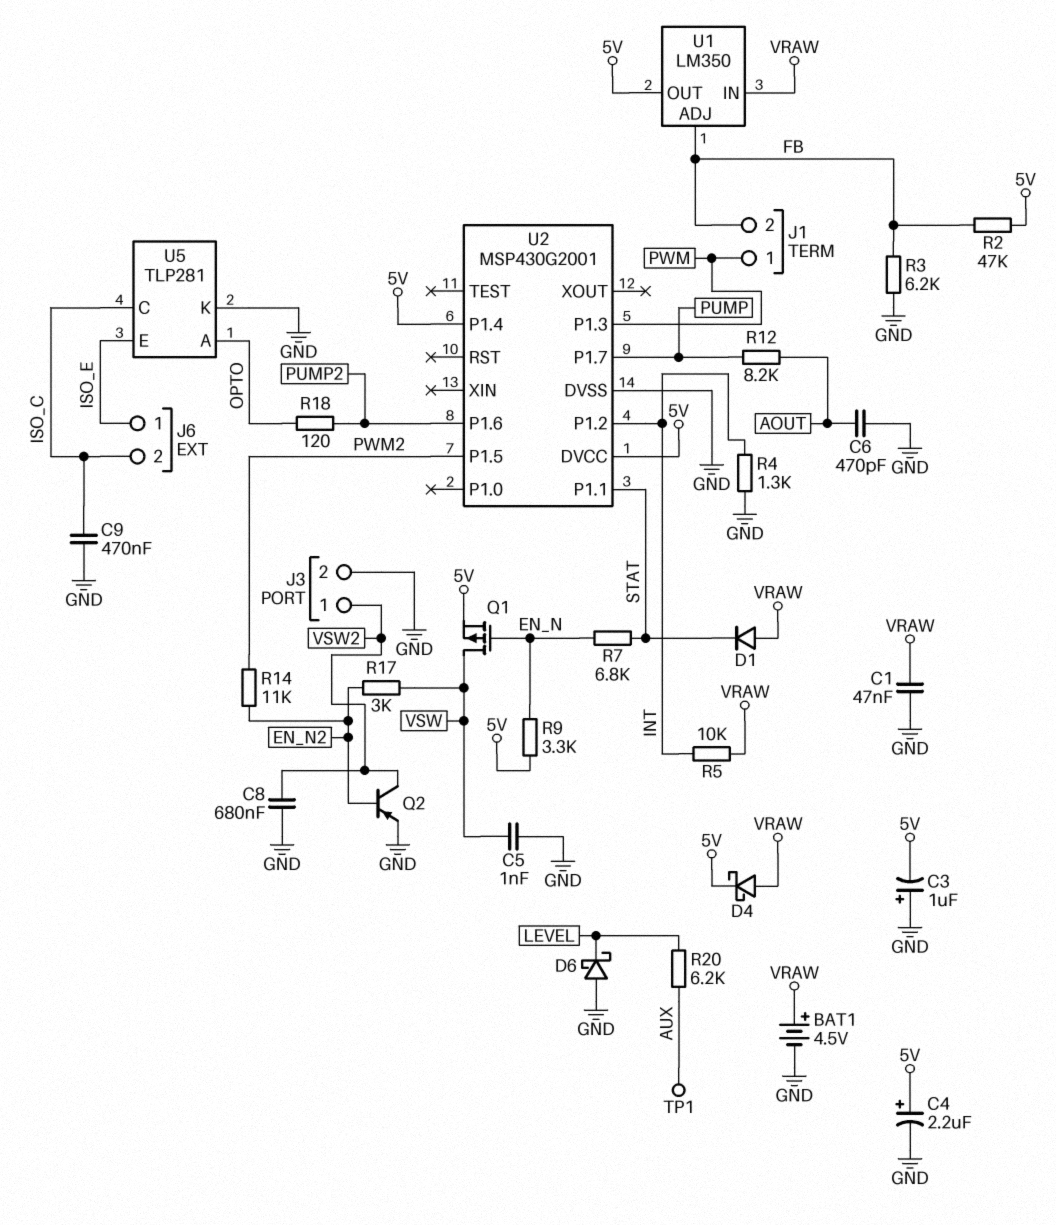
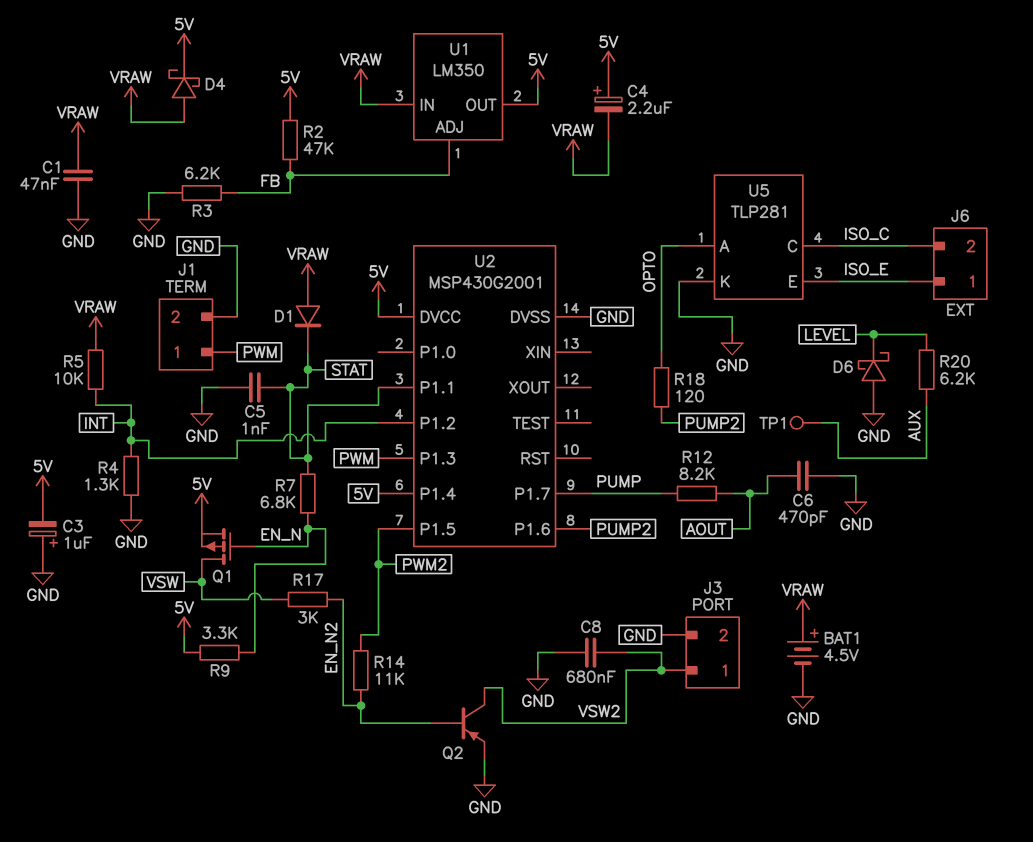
C4: 2.2uF (plus 5V, minus GND) -> 2.2uF (plus 5V, minus VRAW)
C5: 1nF (GND, VSW) -> 1nF (GND, STAT)
C9: 470nF (GND, ISO_C) -> none
J1 pin 2: FB -> GND

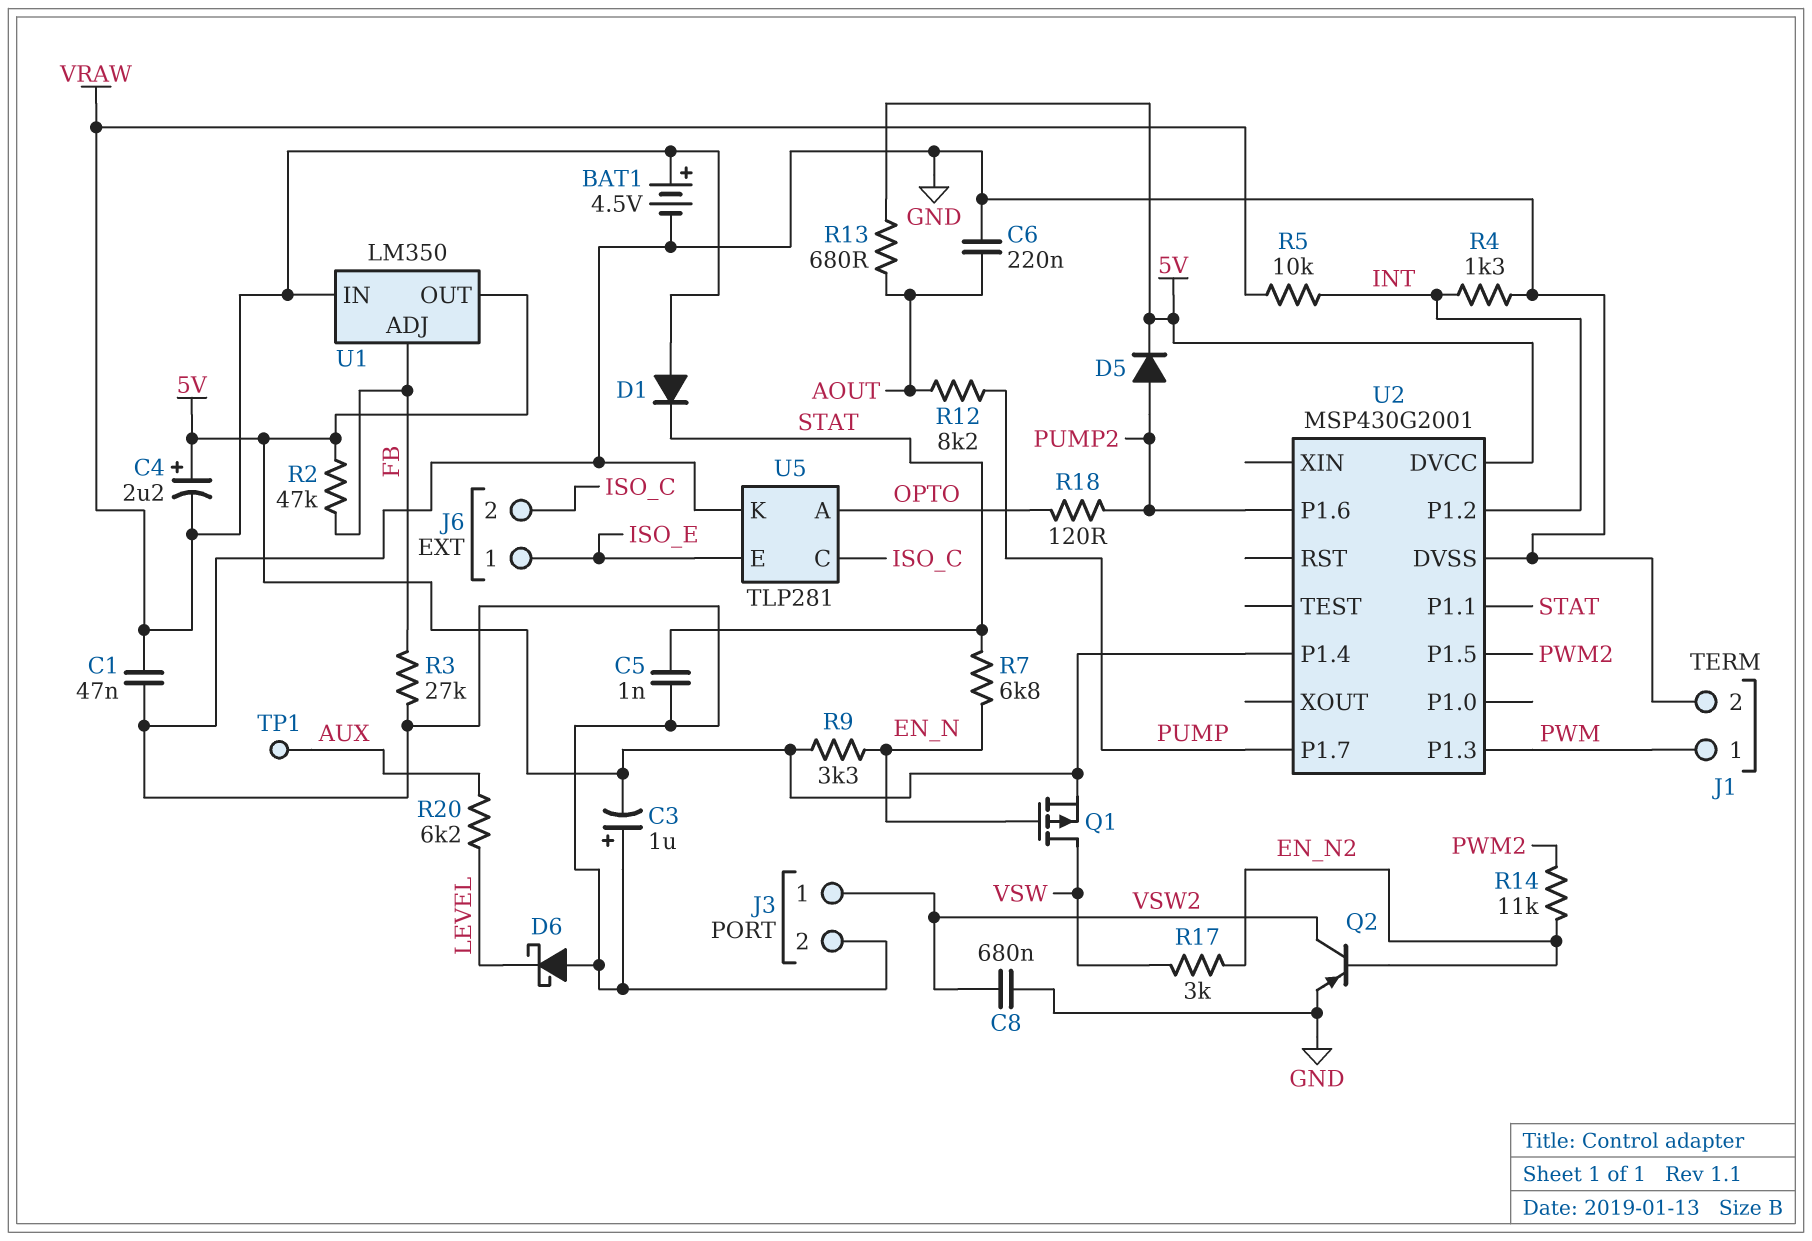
C6: 470pF (AOUT, GND) -> 220nF (AOUT, GND)
D4: schottky (A VRAW, K 5V) -> none
D5: none -> diode (A PUMP2, K 5V)
R3: 6.2k (FB, GND) -> 27k (FB, GND)
R13: none -> 680 (5V, AOUT)

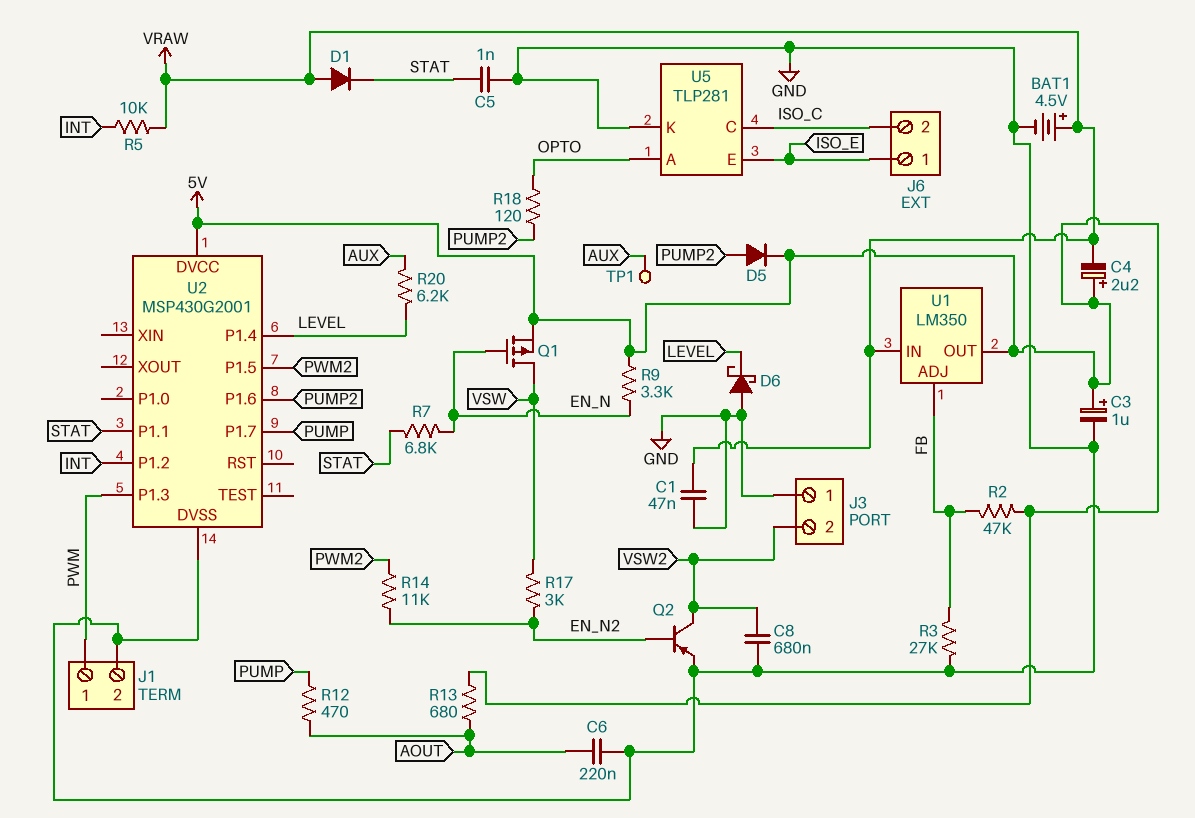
C3: 1uF (plus GND, minus 5V) -> 1uF (plus 5V, minus GND)
J3 pin 1: VSW2 -> GND
J3 pin 2: GND -> VSW2
R4: 1.3k (GND, INT) -> none
R12: 8.2k (AOUT, PUMP) -> 470 (AOUT, PUMP)
U2 pin P1.4: 5V -> LEVEL

